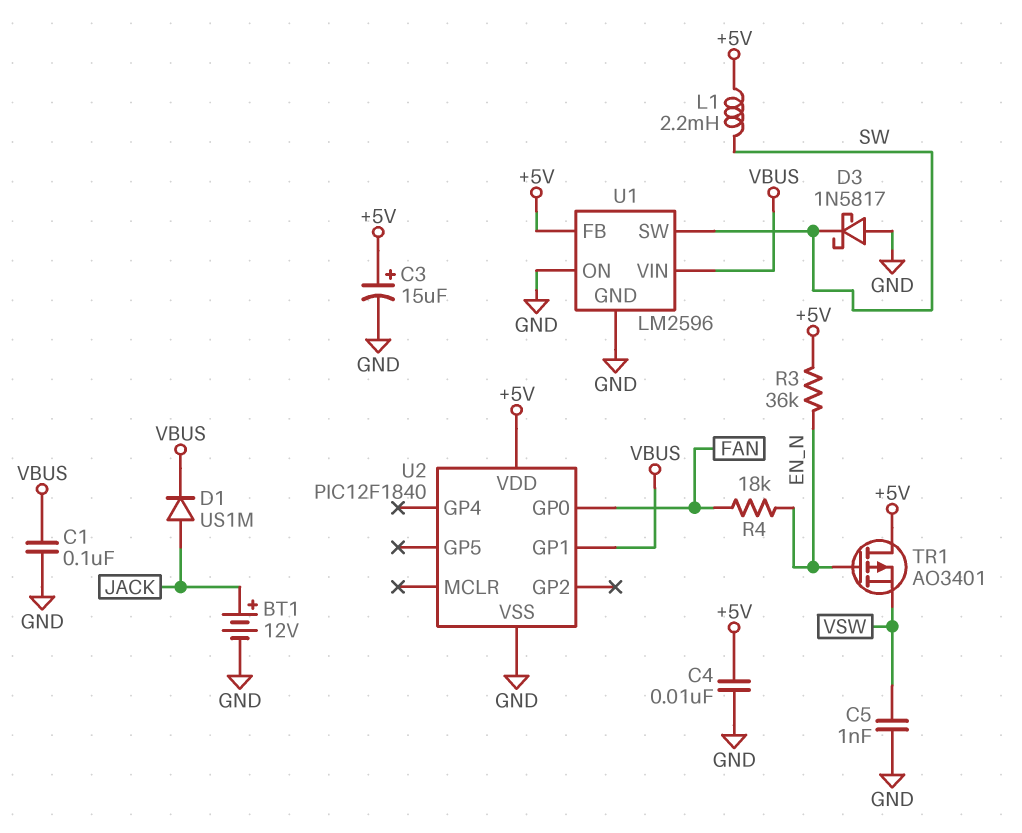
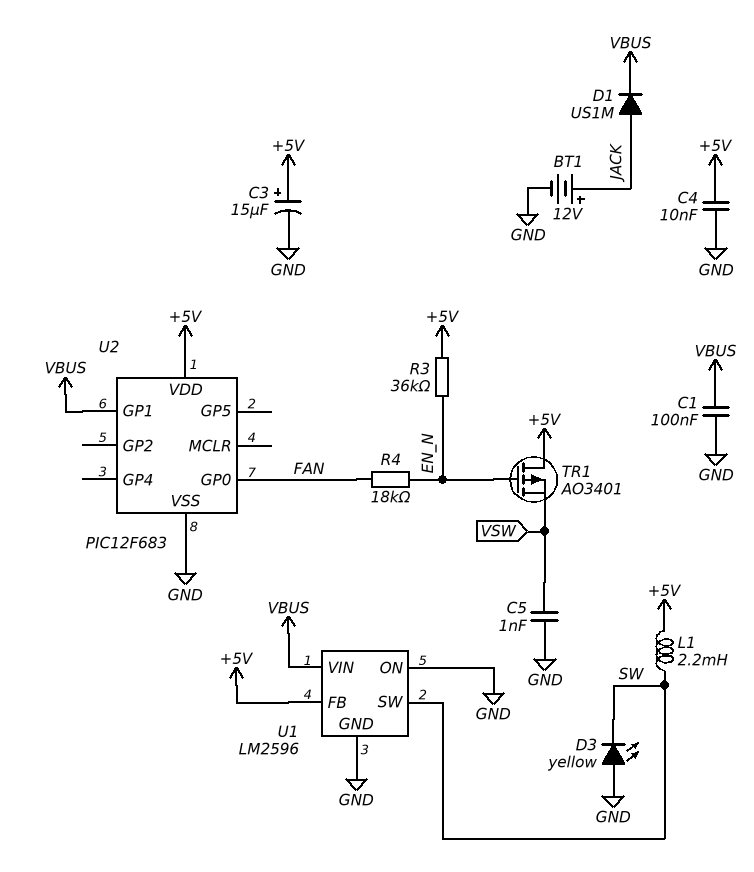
D3: schottky 1N5817 (A GND, K SW) -> LED yellow (A GND, K SW)
U2: PIC12F1840 -> PIC12F683

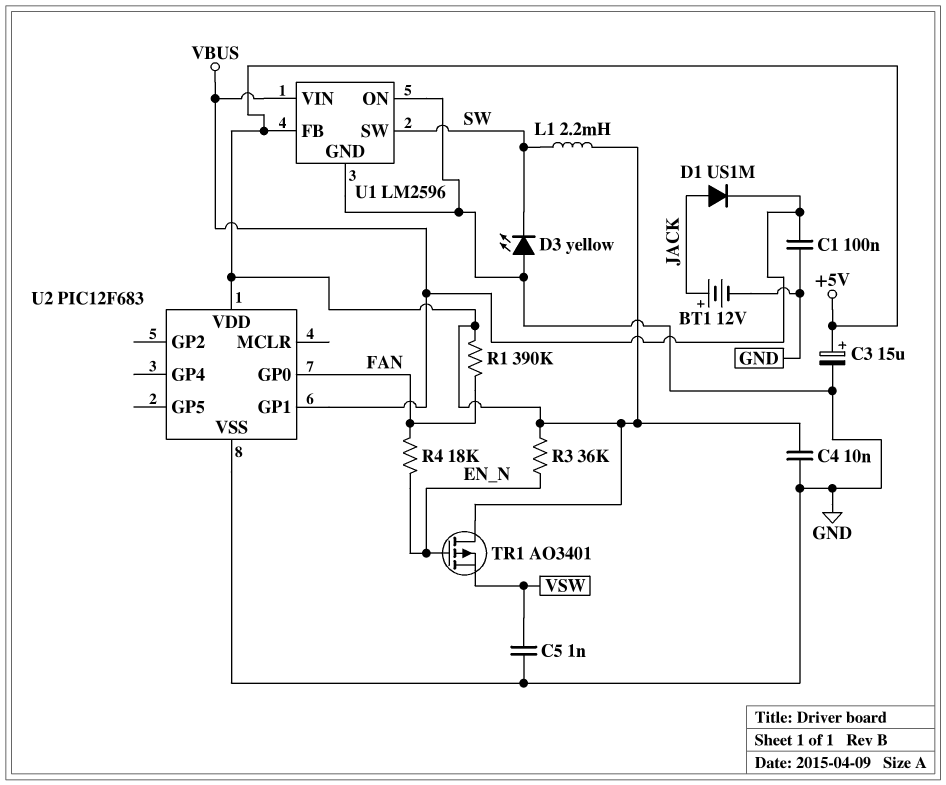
R1: none -> 390k (+5V, FAN)

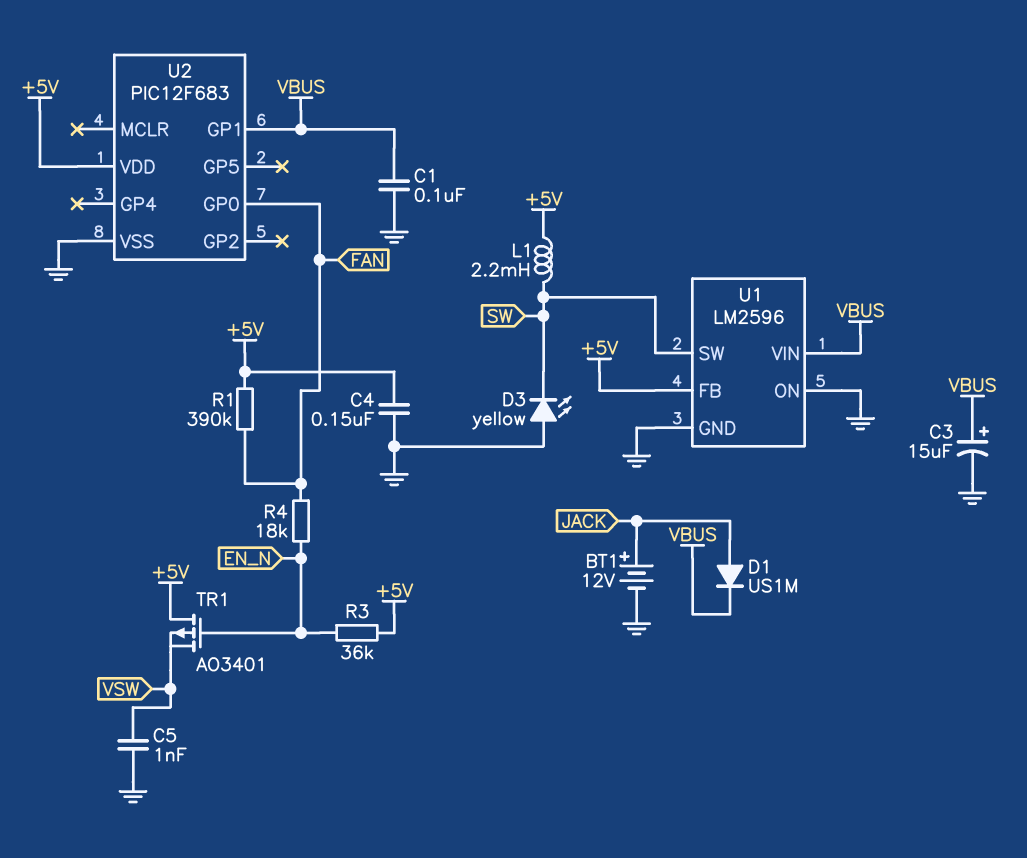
C3: 15uF (plus +5V, minus GND) -> 15uF (plus VBUS, minus GND)
C4: 10nF (+5V, GND) -> 150nF (+5V, GND)

